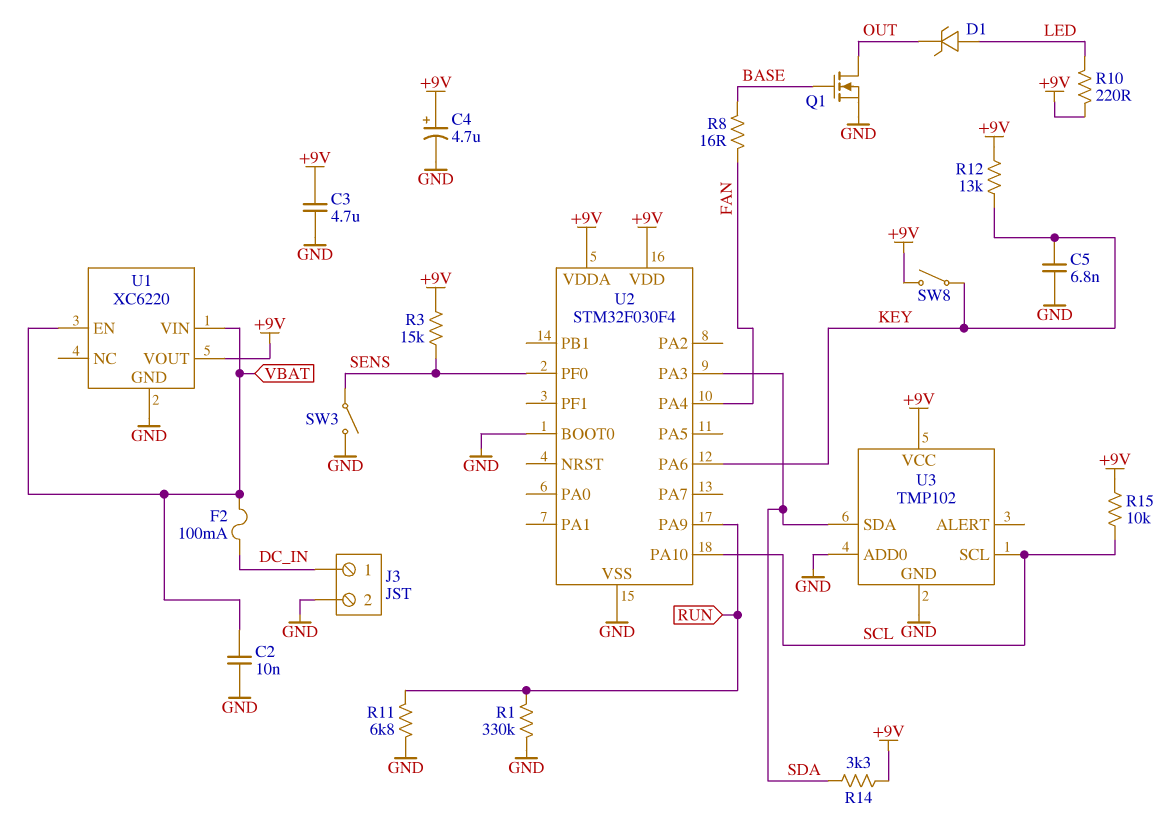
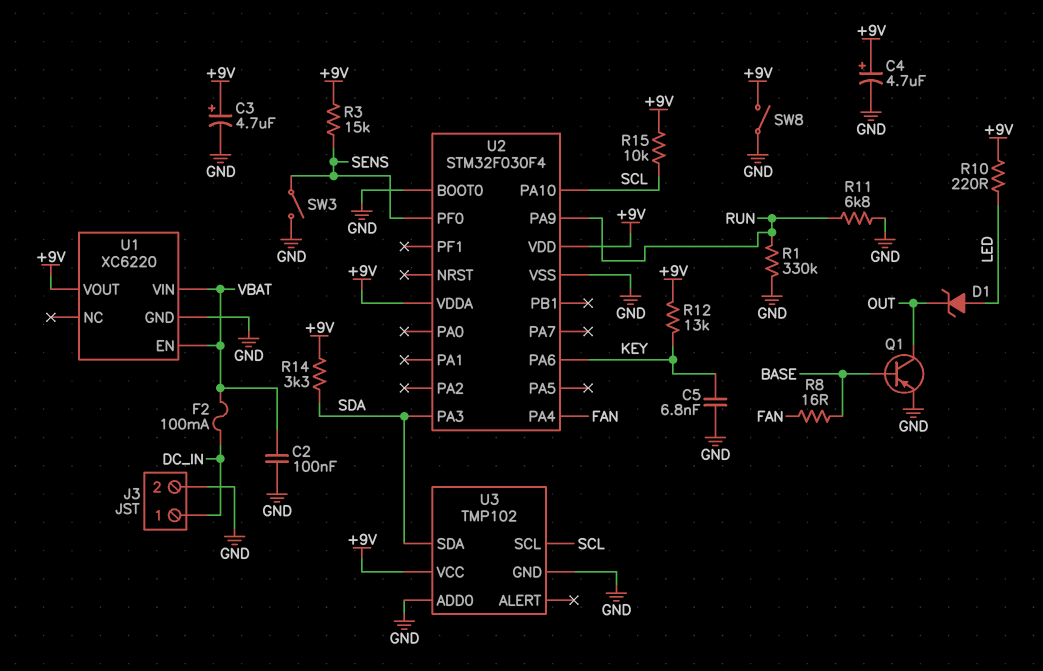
C2: 10nF (GND, VBAT) -> 100nF (GND, VBAT)
C3: 4.7uF (+9V, GND) -> 4.7uF (plus +9V, minus GND)
Q1: NMOS (G BASE, D OUT, S GND) -> PNP (B BASE, C OUT, E GND)
SW8: switch (+9V, KEY) -> switch (+9V, GND)

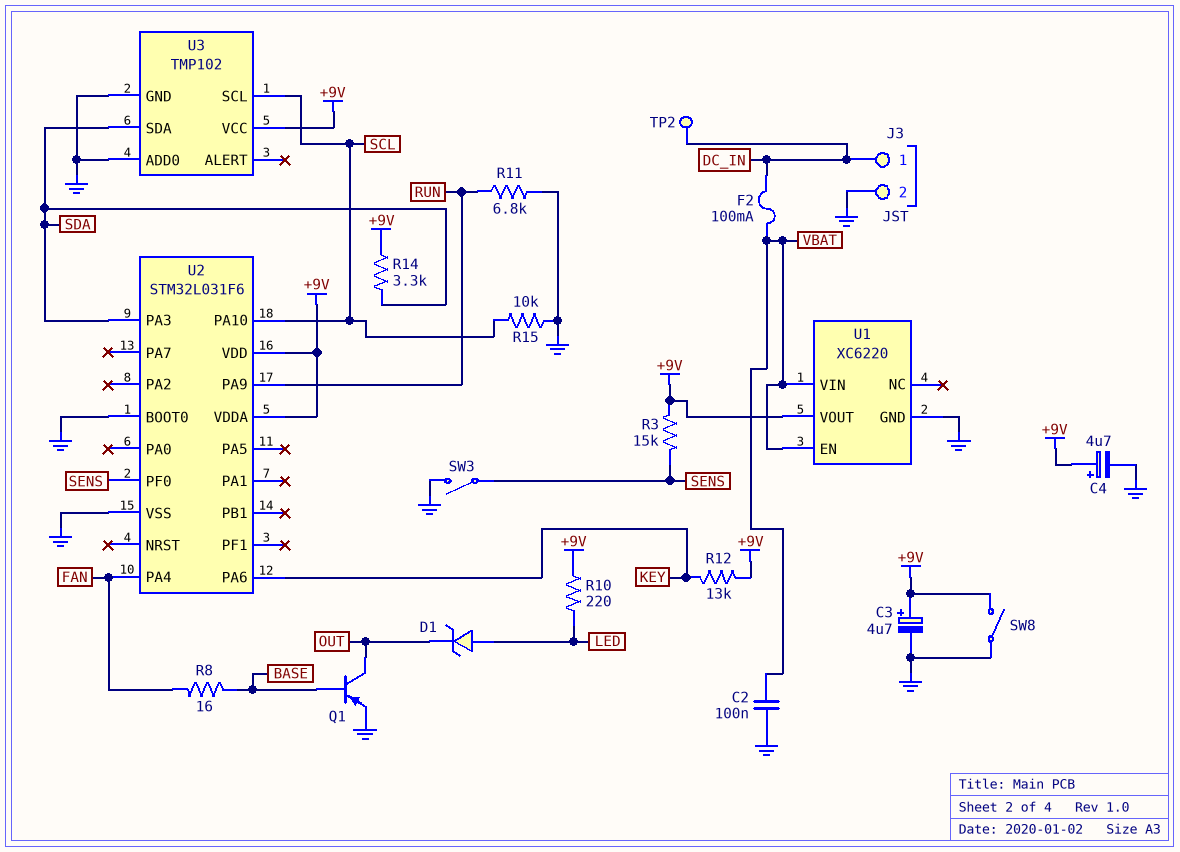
C5: 6.8nF (GND, KEY) -> none
R1: 330k (GND, RUN) -> none
R15: 10k (+9V, SCL) -> 10k (GND, SCL)
TP2: none -> test point (DC_IN)
U2: STM32F030F4 -> STM32L031F6

